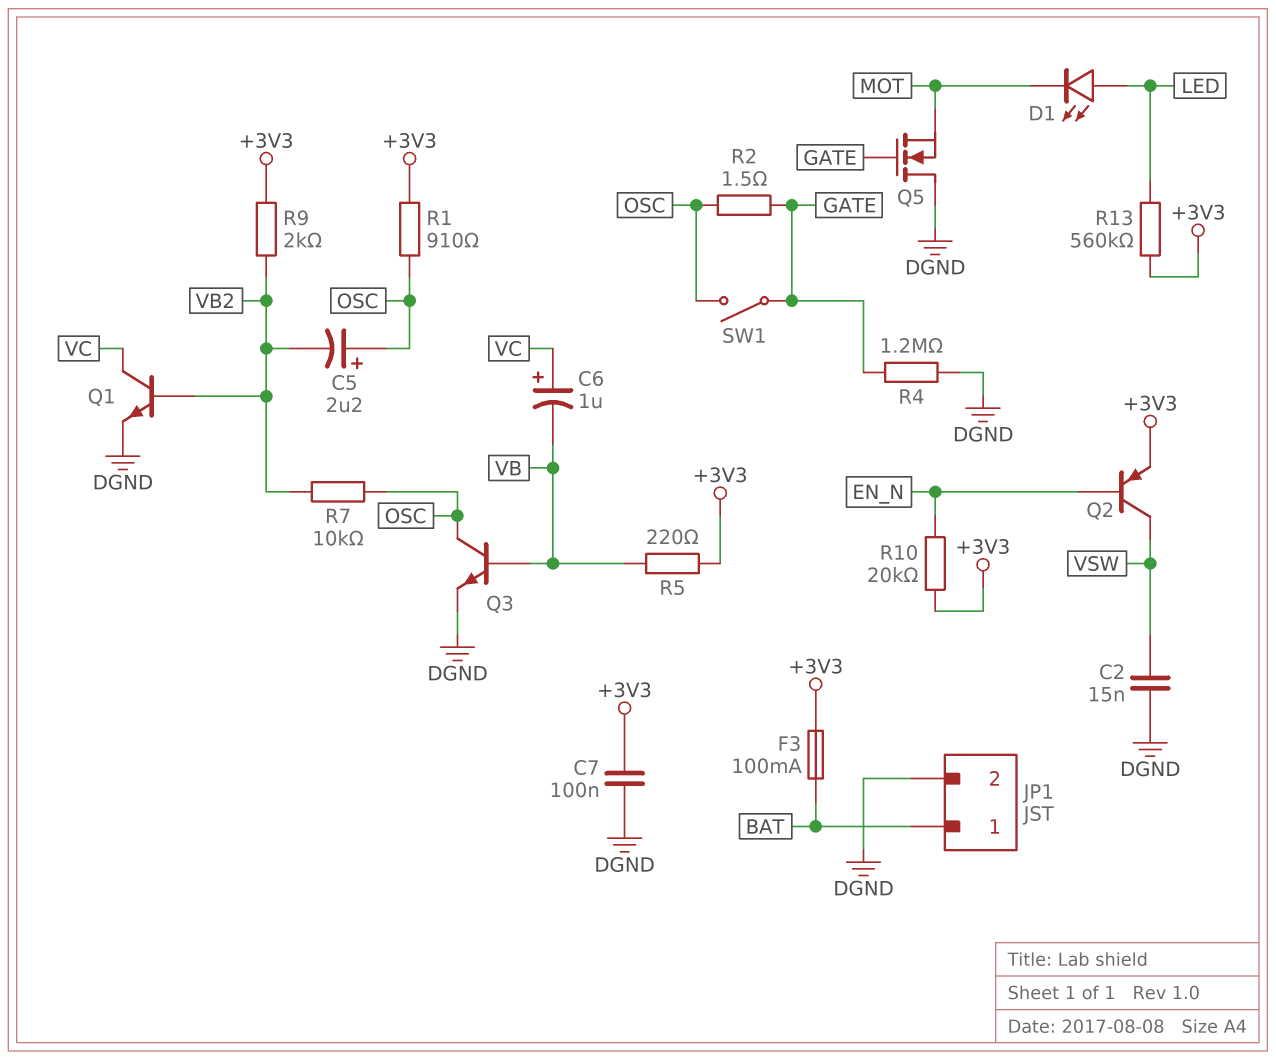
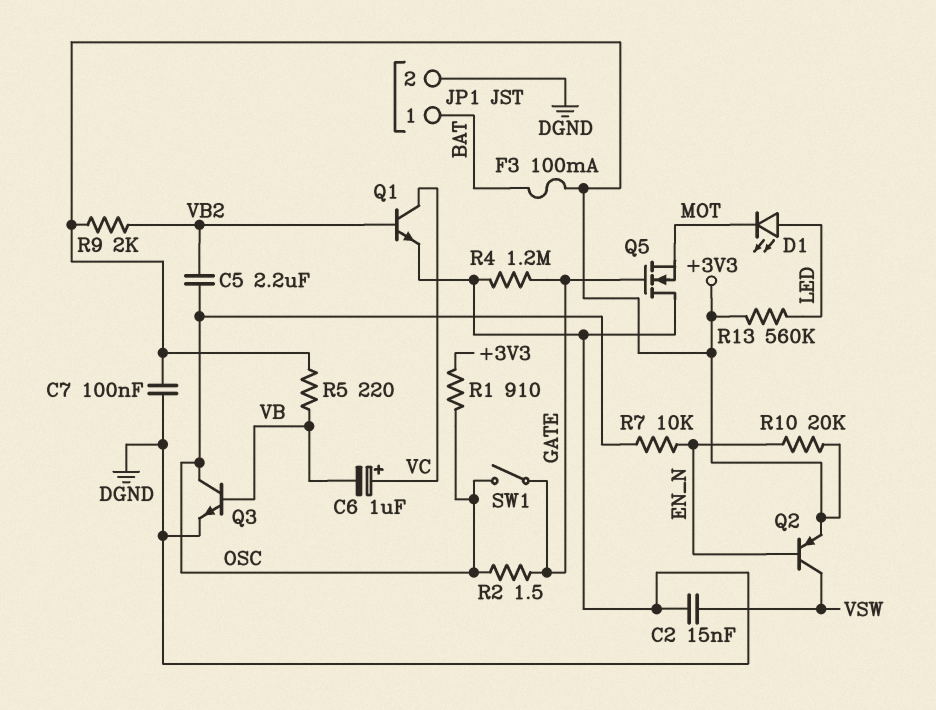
C5: 2.2uF (plus OSC, minus VB2) -> 2.2uF (OSC, VB2)
R7: 10k (OSC, VB2) -> 10k (EN_N, OSC)

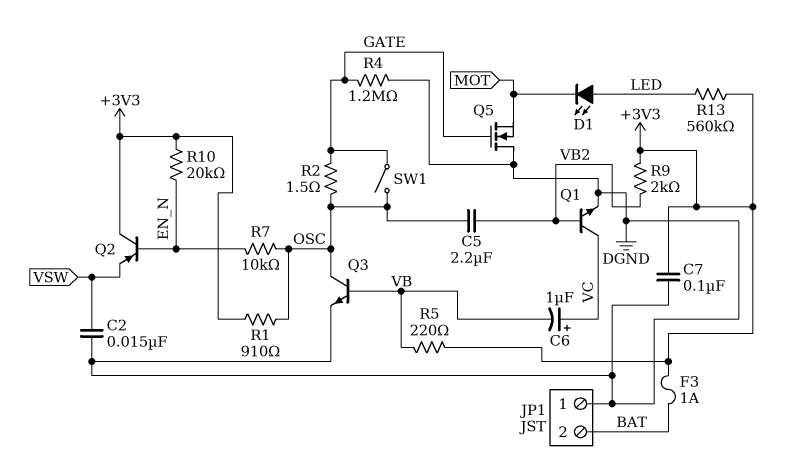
F3: 100mA (+3V3, BAT) -> 1A (+3V3, BAT)
JP1 pin 1: BAT -> DGND
JP1 pin 2: DGND -> BAT
Q2: PNP (B EN_N, C VSW, E +3V3) -> PNP (B EN_N, C +3V3, E VSW)

